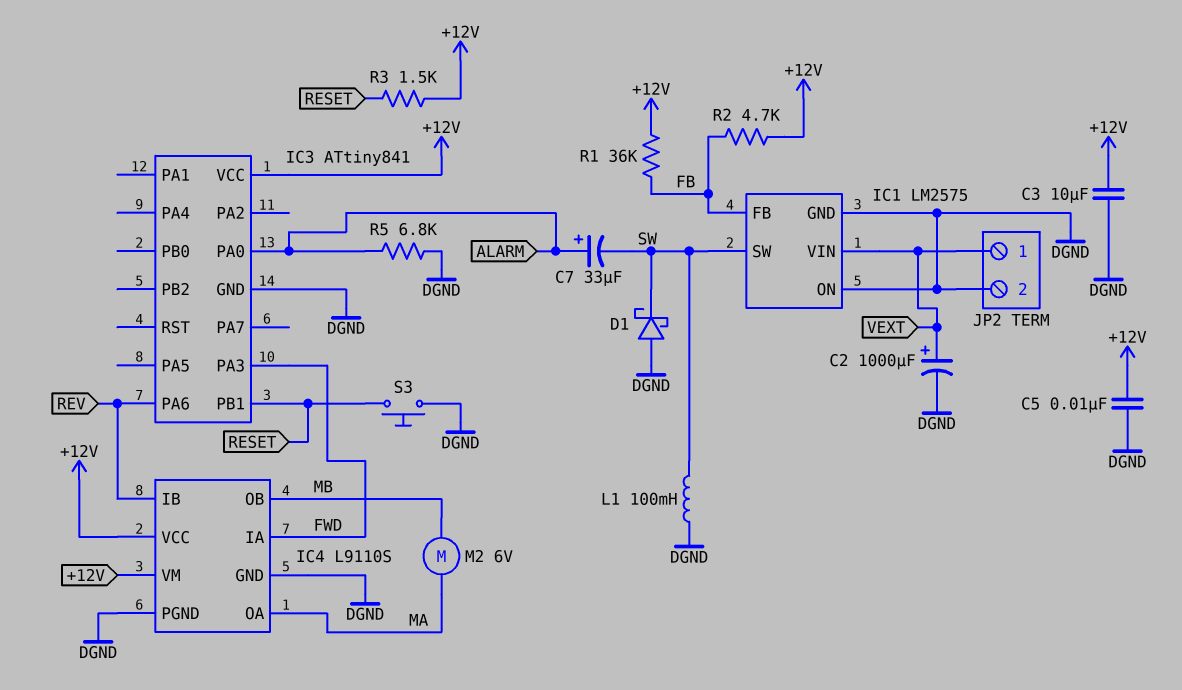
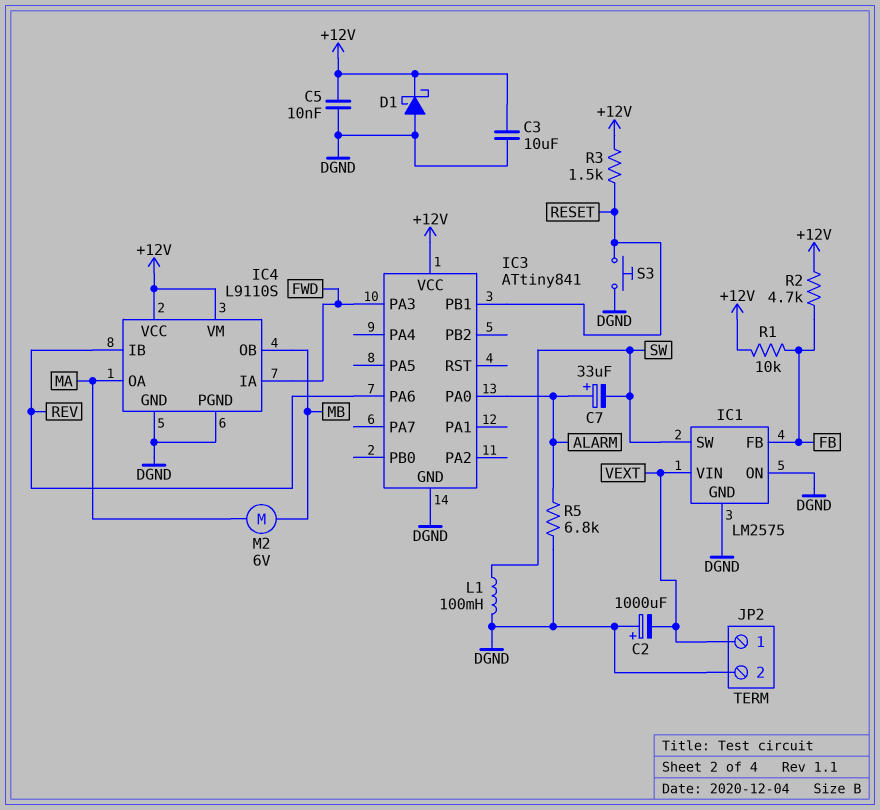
C2: 1000uF (plus VEXT, minus DGND) -> 1000uF (plus DGND, minus VEXT)
D1: schottky (A DGND, K SW) -> schottky (A DGND, K +12V)
R1: 36k (+12V, FB) -> 10k (+12V, FB)

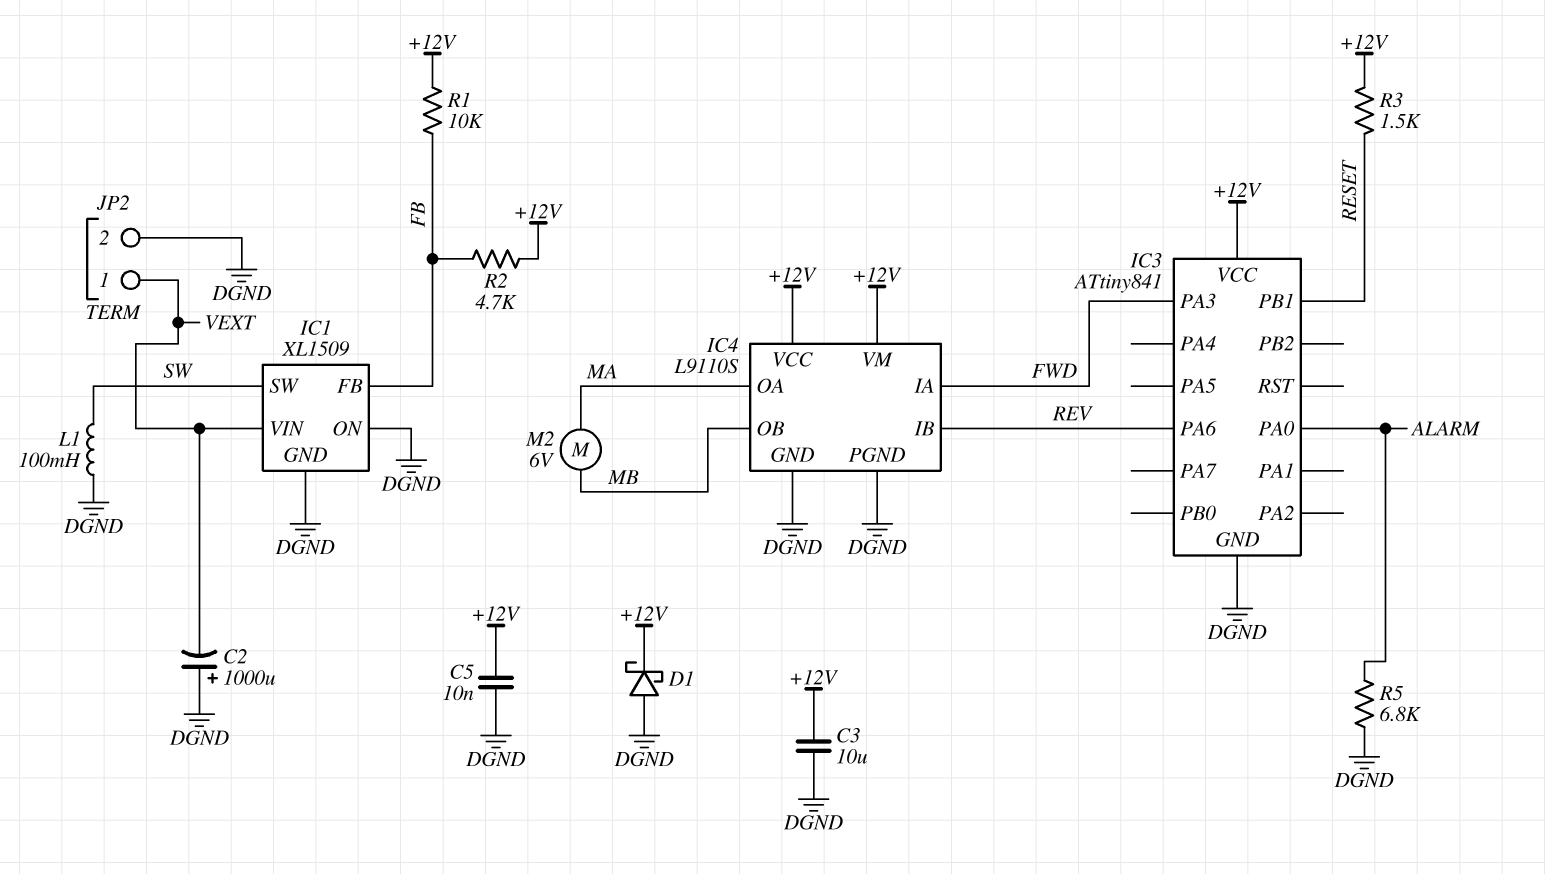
C7: 33uF (plus ALARM, minus SW) -> none
IC1: LM2575 -> XL1509
S3: button (DGND, RESET) -> none

